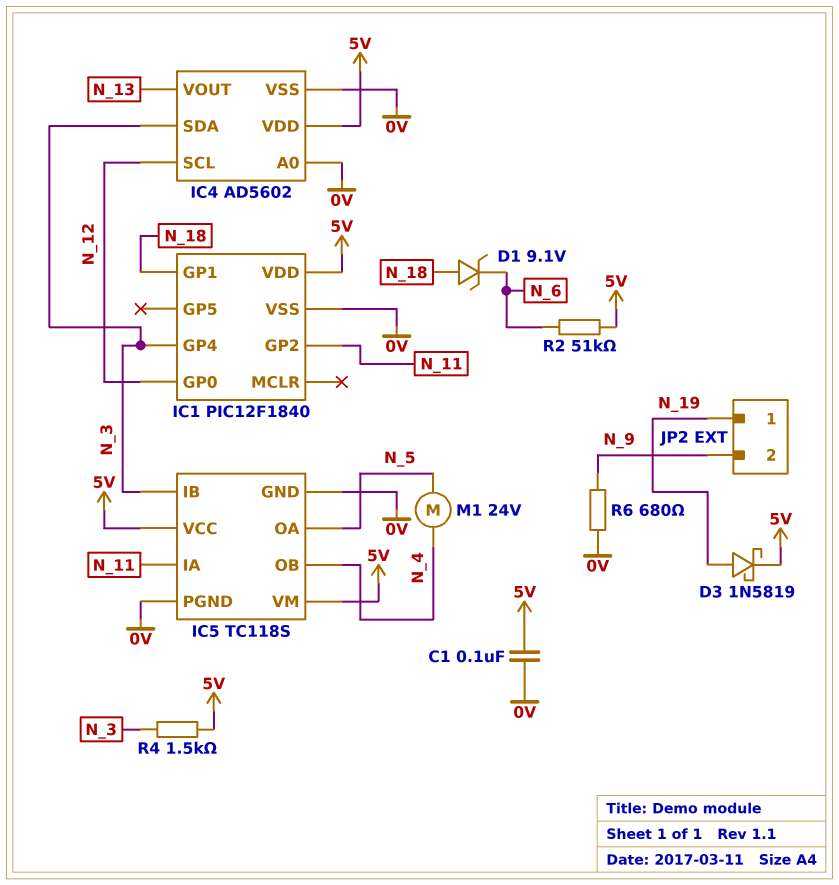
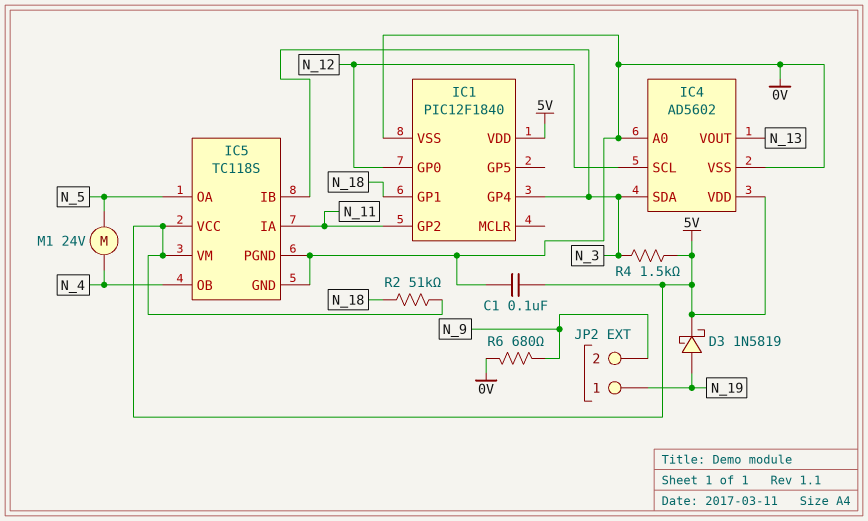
D1: zener 9.1V (A N_18, K N_6) -> none
R2: 51k (5V, N_6) -> 51k (5V, N_18)

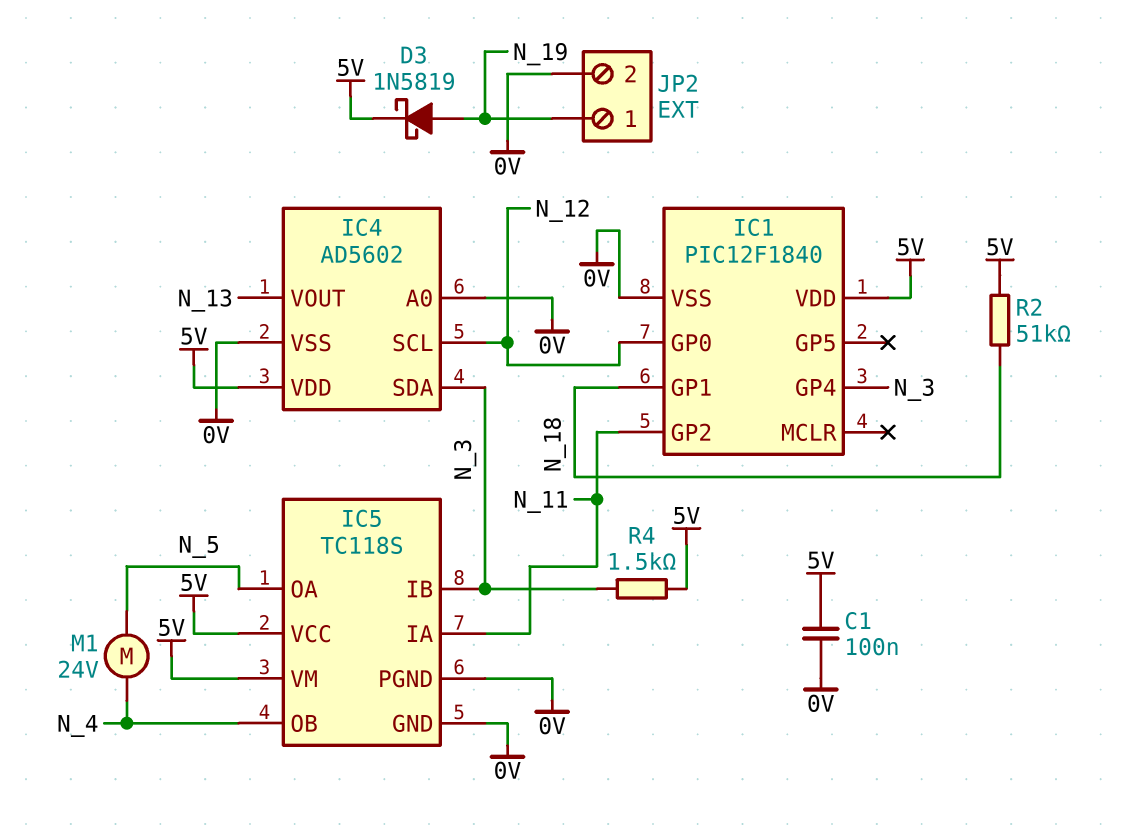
JP2 pin 2: N_9 -> 0V
R6: 680 (0V, N_9) -> none

